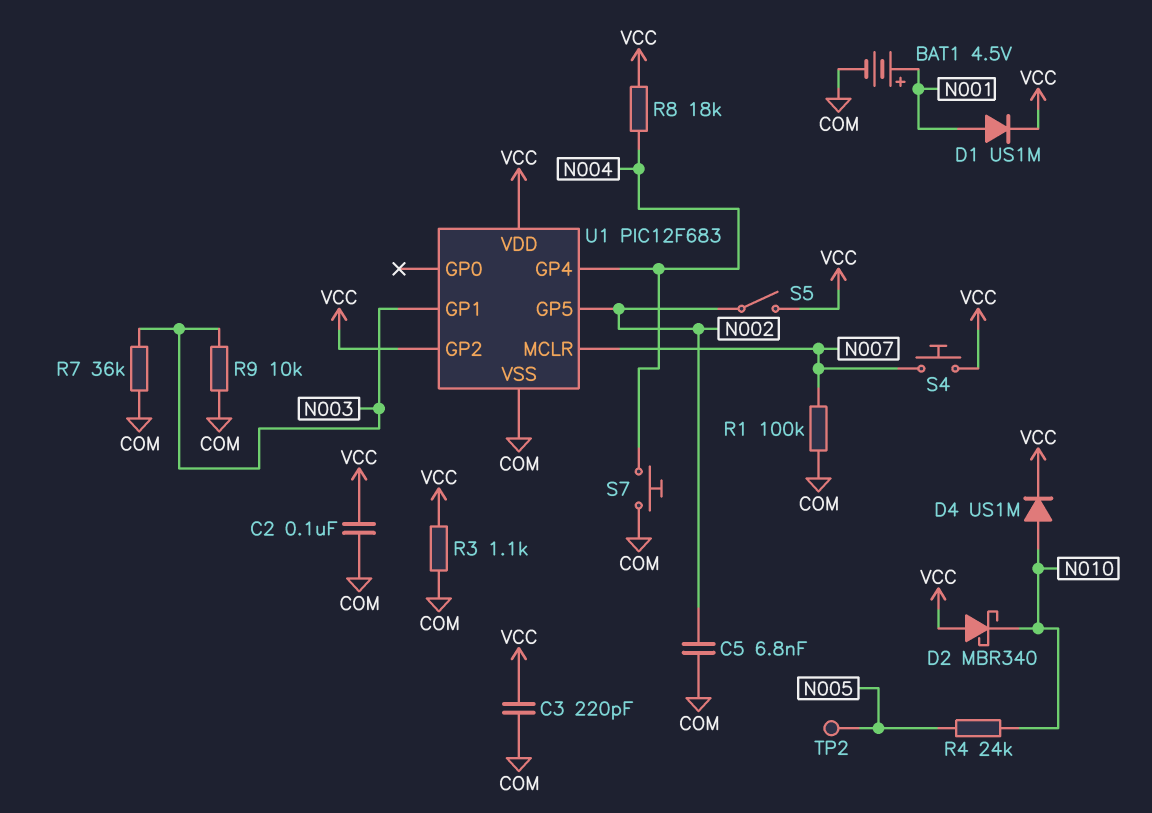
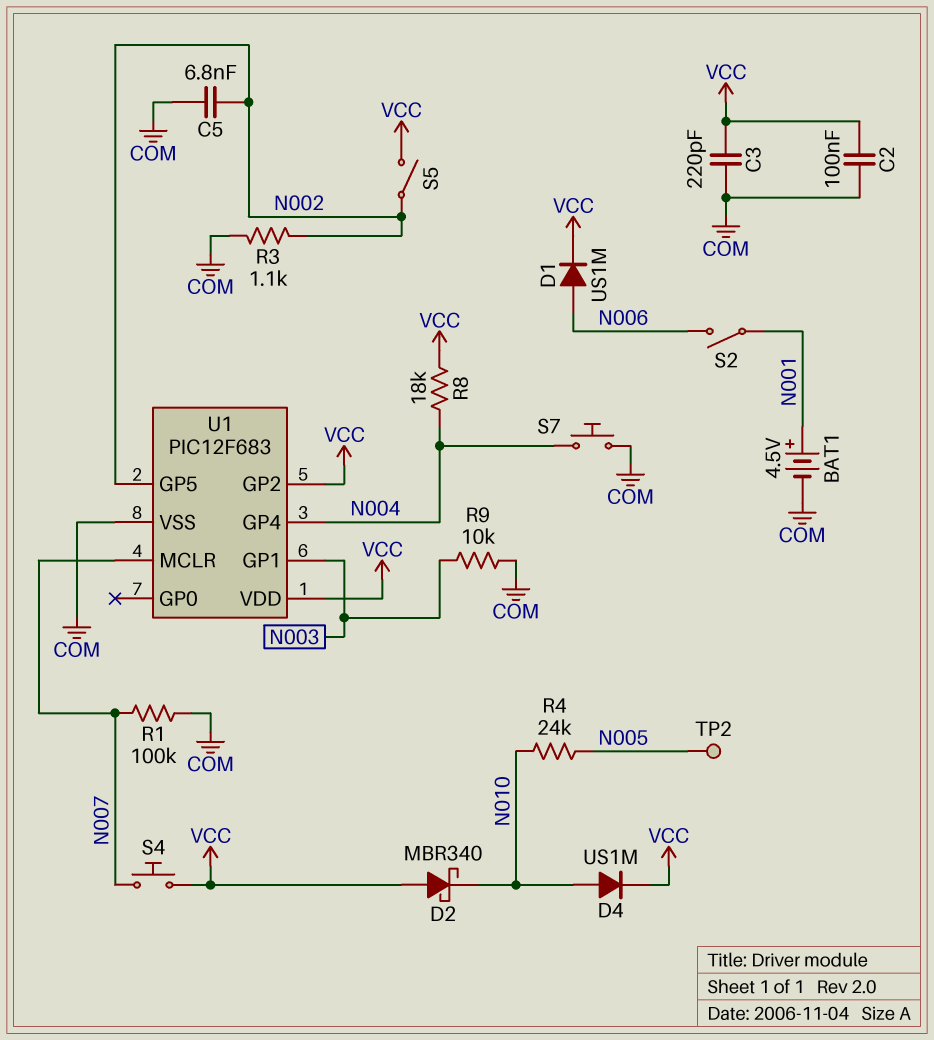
D1: diode US1M (A N001, K VCC) -> diode US1M (A N006, K VCC)
R3: 1.1k (COM, VCC) -> 1.1k (COM, N002)
R7: 36k (COM, N003) -> none
S2: none -> switch (N001, N006)

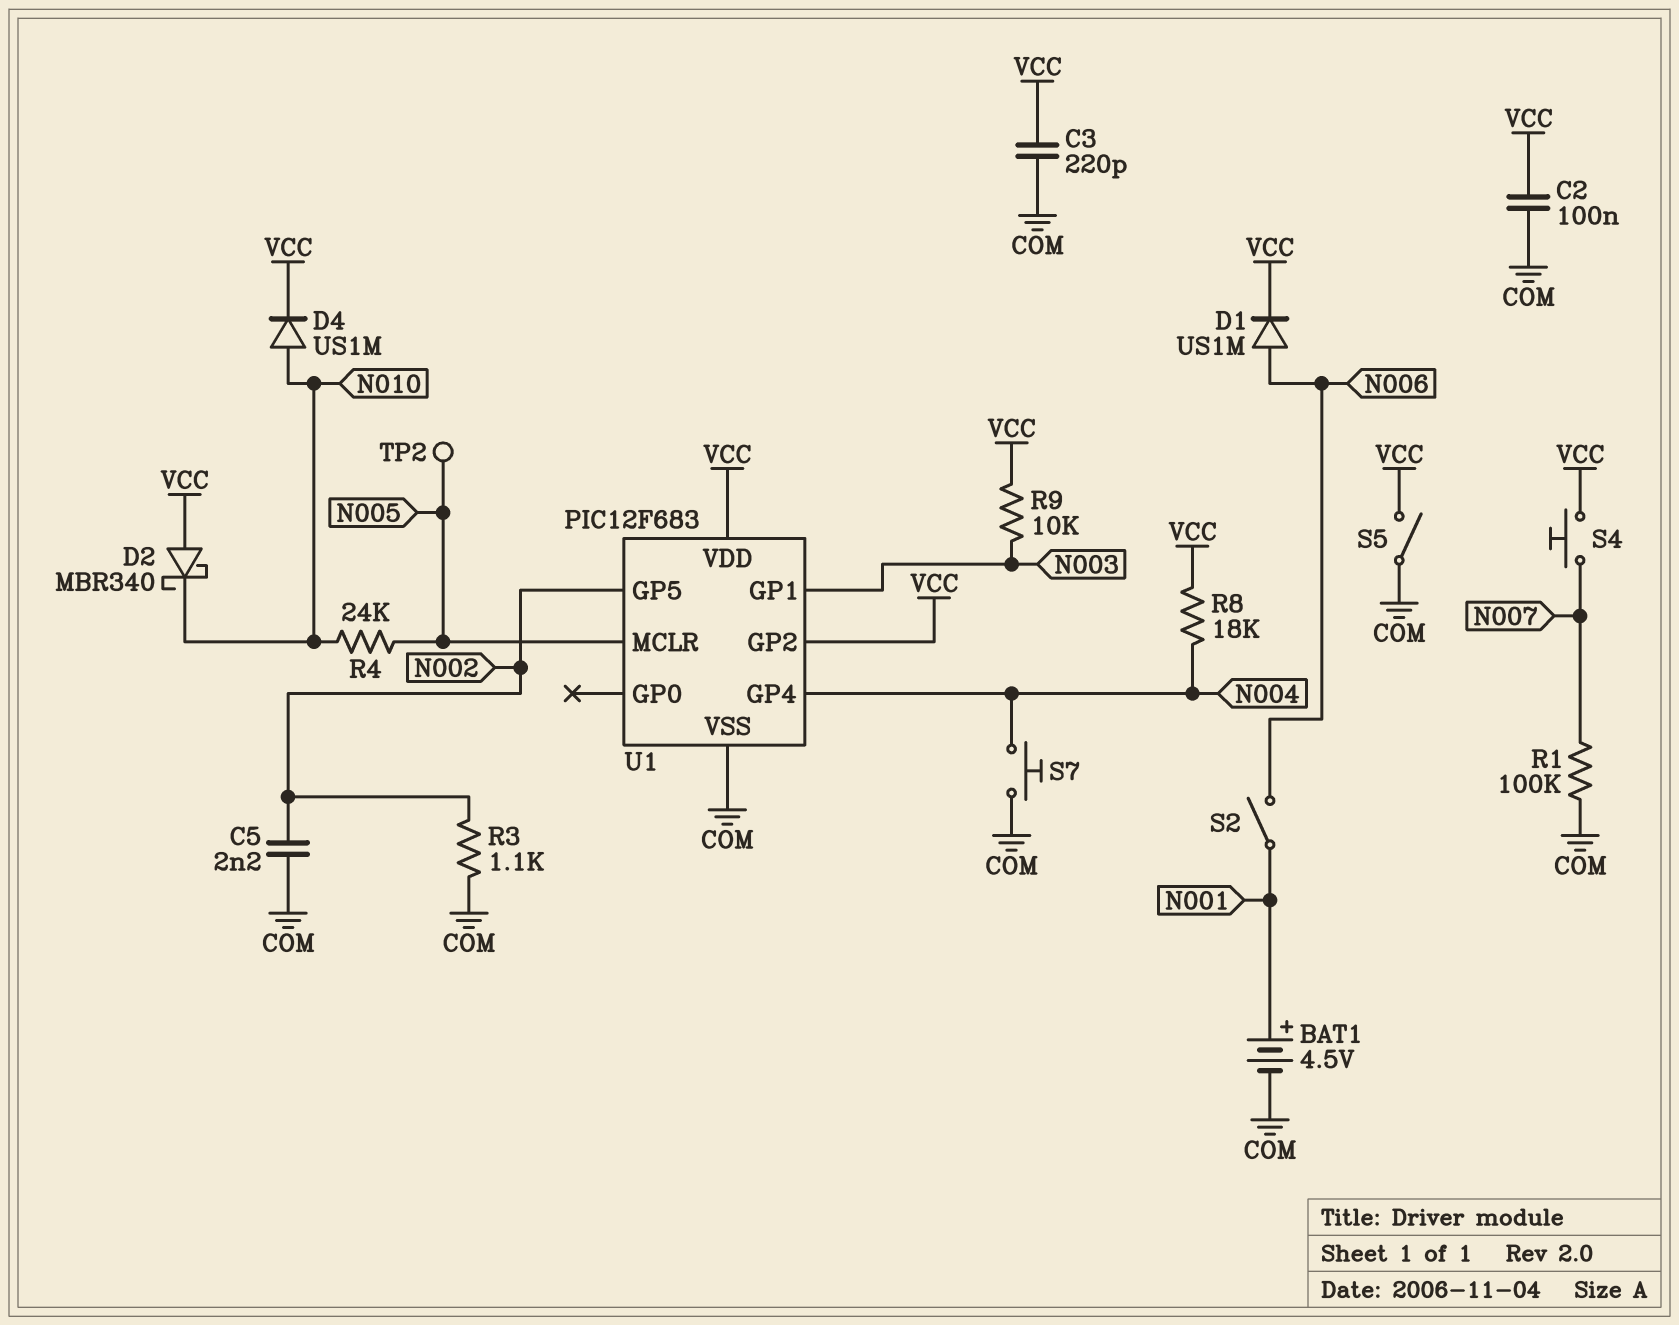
C5: 6.8nF (COM, N002) -> 2.2nF (COM, N002)
R9: 10k (COM, N003) -> 10k (N003, VCC)
S5: switch (N002, VCC) -> switch (COM, VCC)
U1 pin MCLR: N007 -> N005

